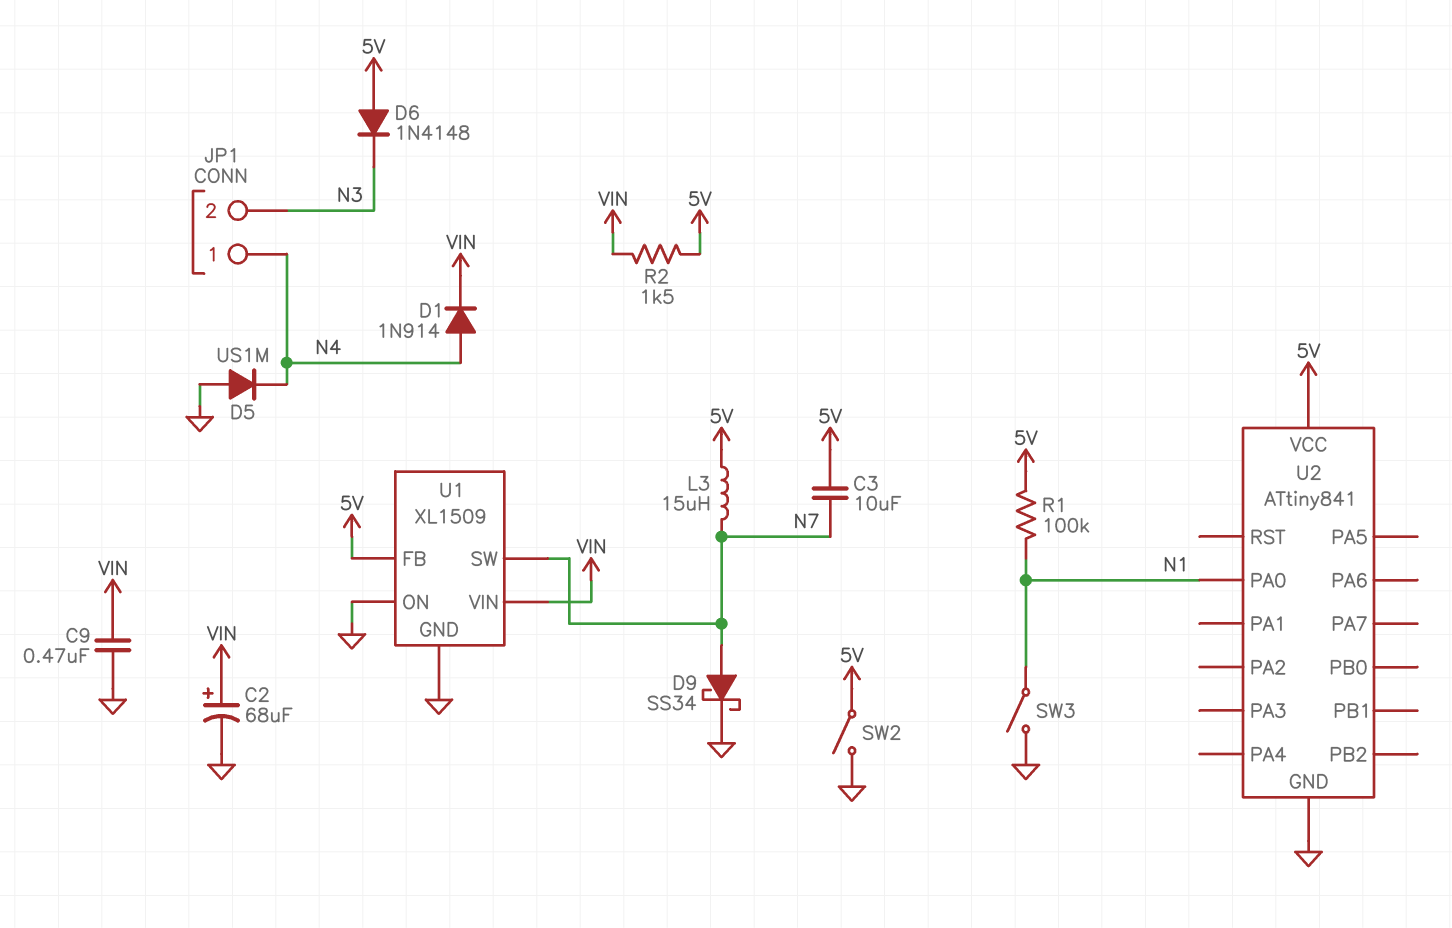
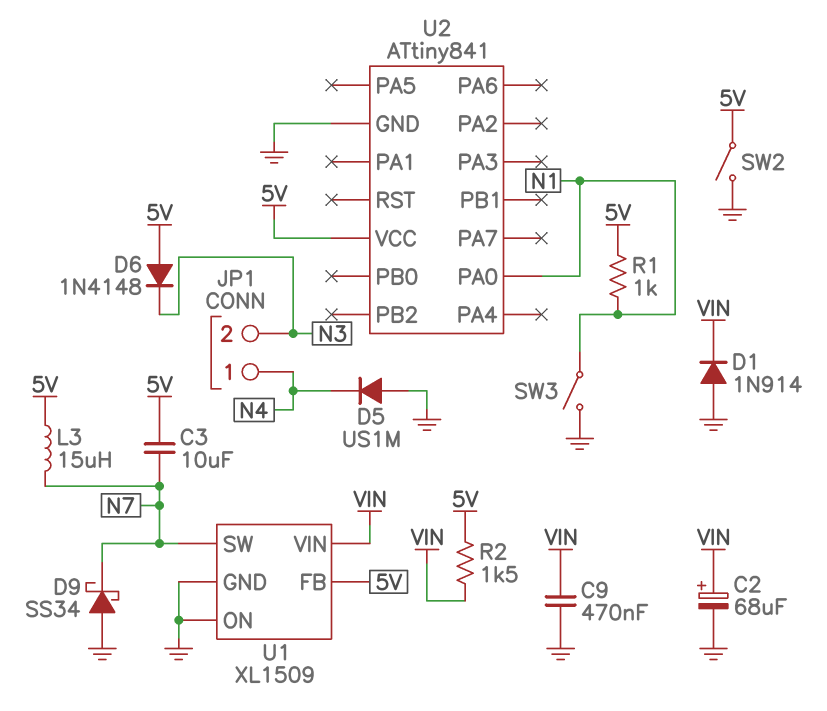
D1: diode 1N914 (A N4, K VIN) -> diode 1N914 (A GND, K VIN)
D9: schottky SS34 (A N7, K GND) -> schottky SS34 (A GND, K N7)
R1: 100k (5V, N1) -> 1k (5V, N1)

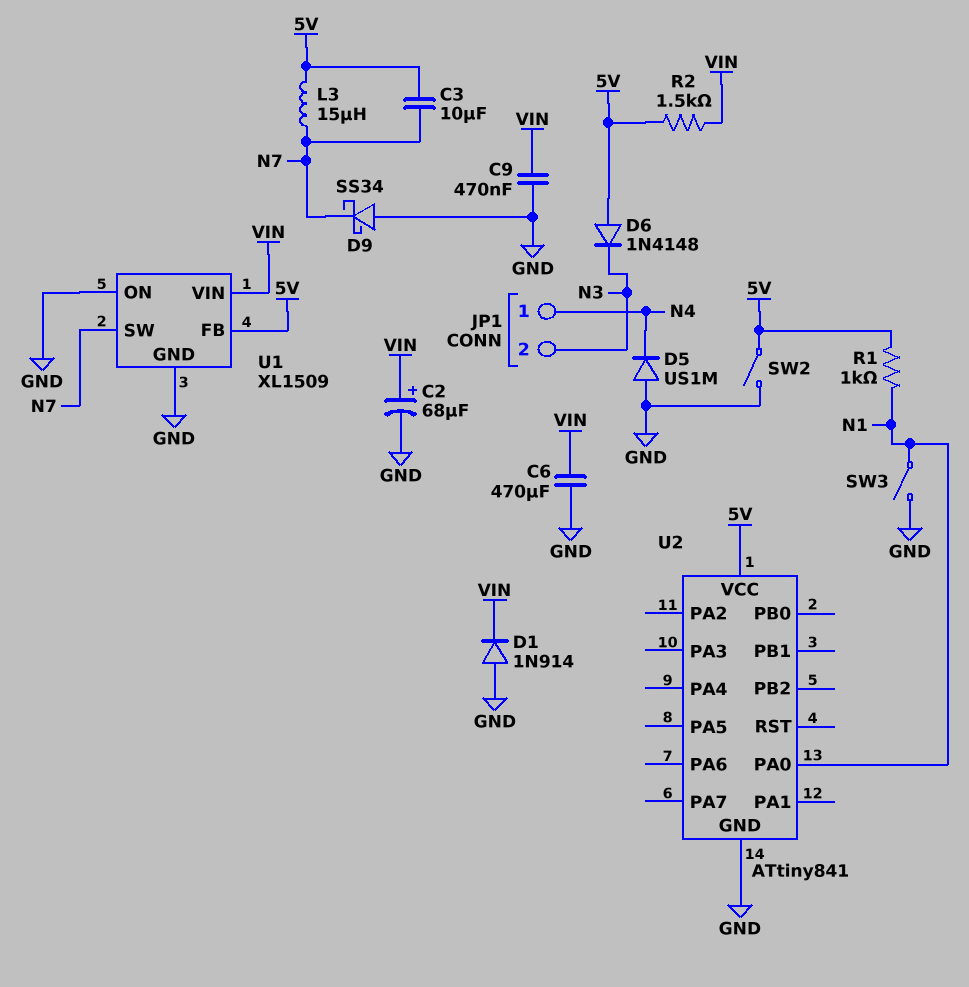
C6: none -> 470uF (GND, VIN)

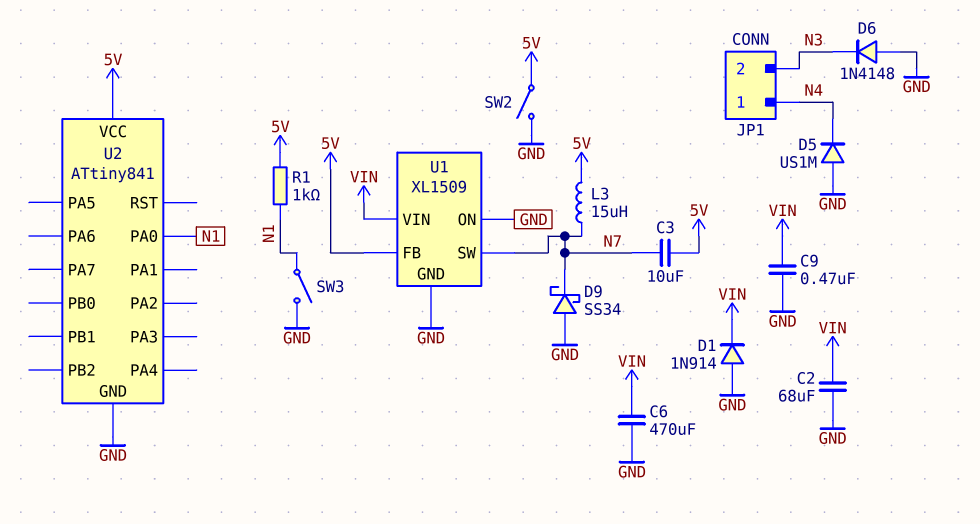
C2: 68uF (plus VIN, minus GND) -> 68uF (GND, VIN)
D6: diode 1N4148 (A 5V, K N3) -> diode 1N4148 (A GND, K N3)
R2: 1.5k (5V, VIN) -> none

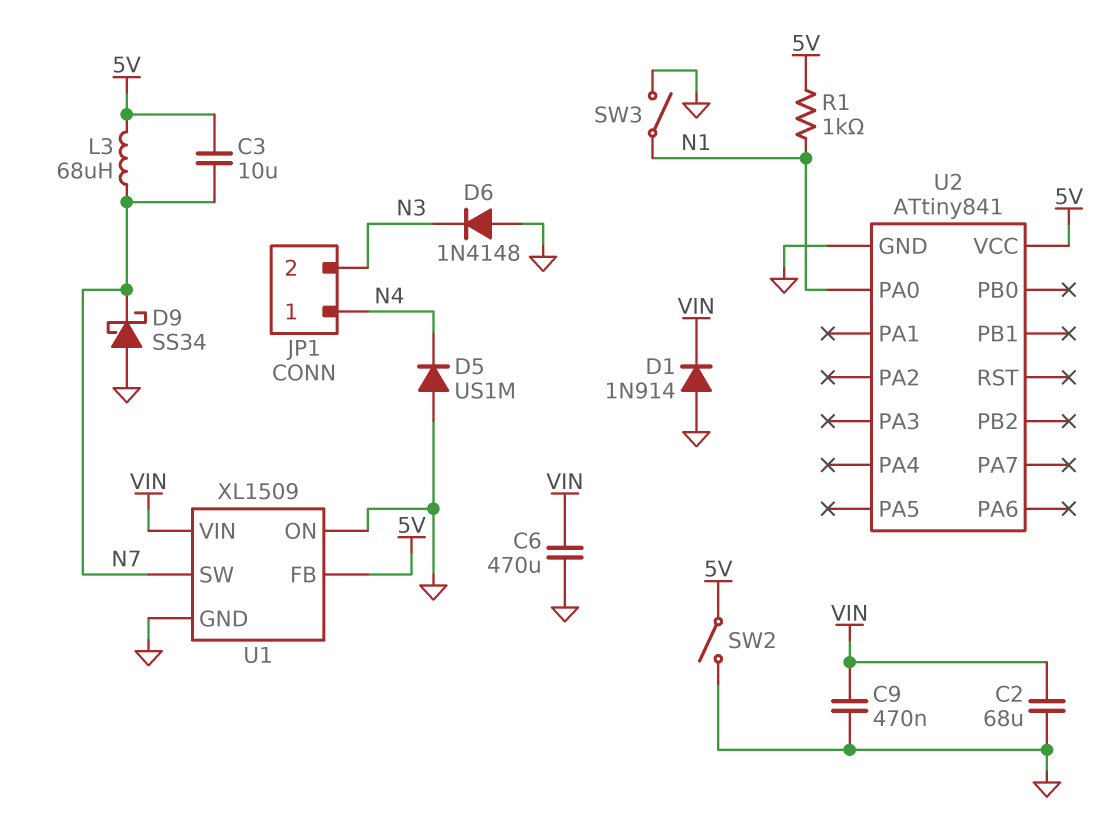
L3: 15uH (5V, N7) -> 68uH (5V, N7)

